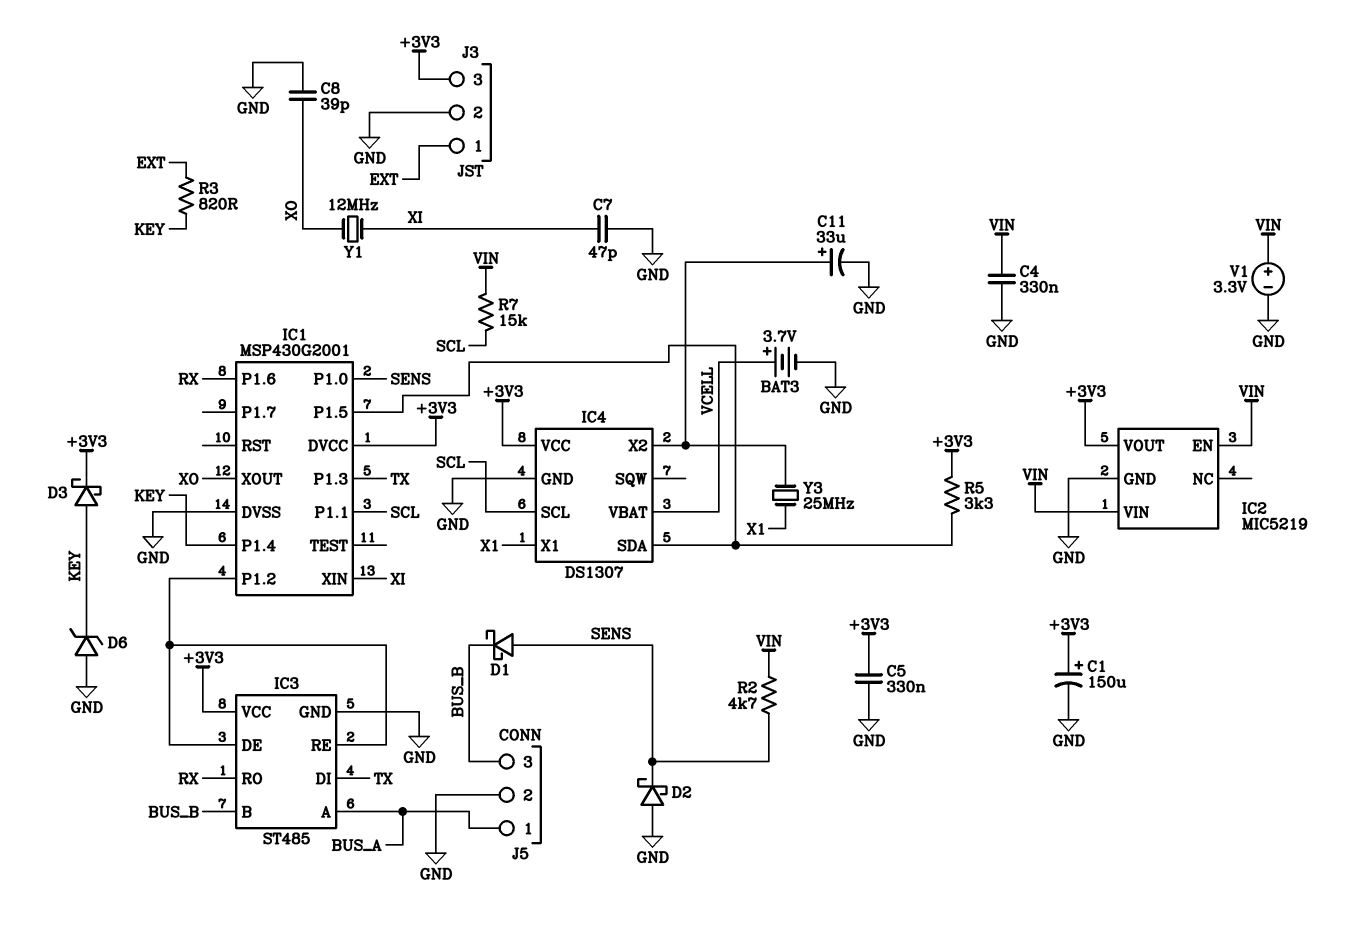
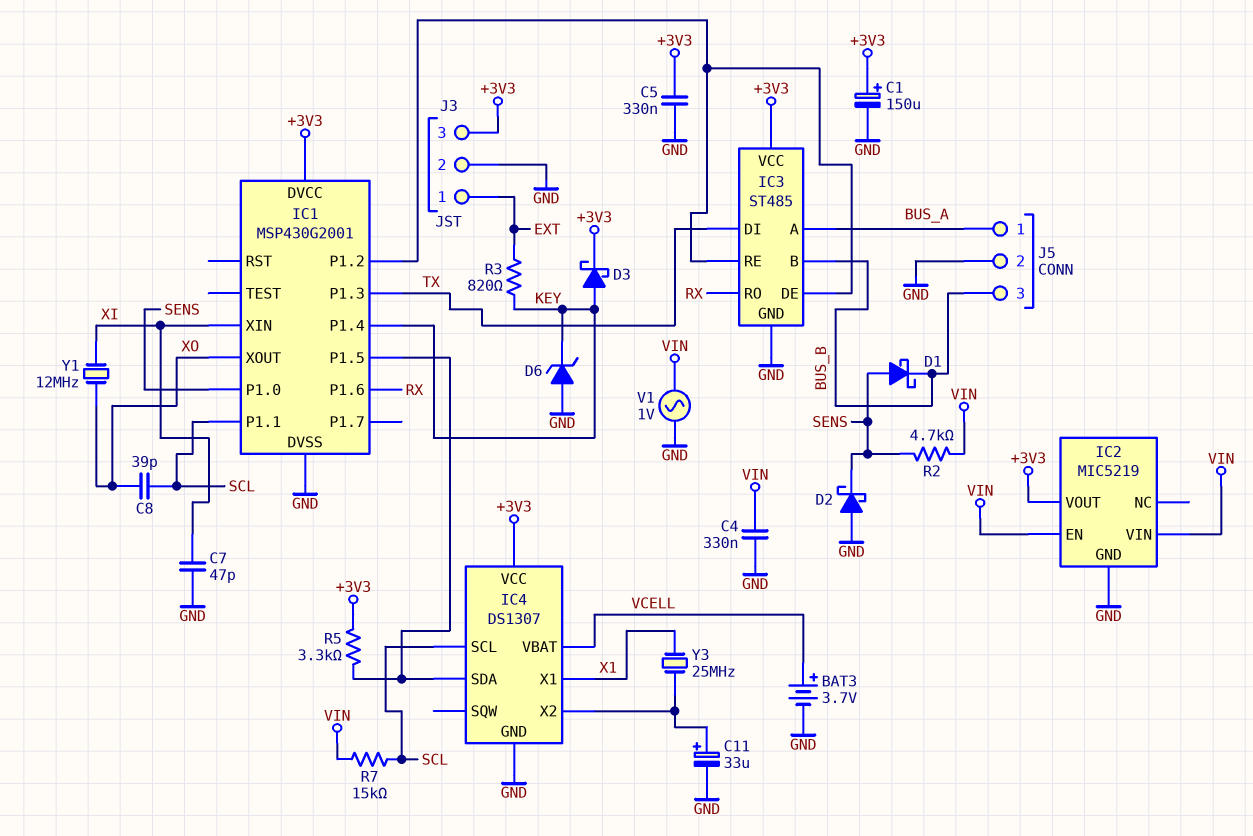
C8: 39pF (GND, XO) -> 39pF (SCL, XO)
V1: 3.3V (plus VIN, minus GND) -> AC 1V (GND, VIN)

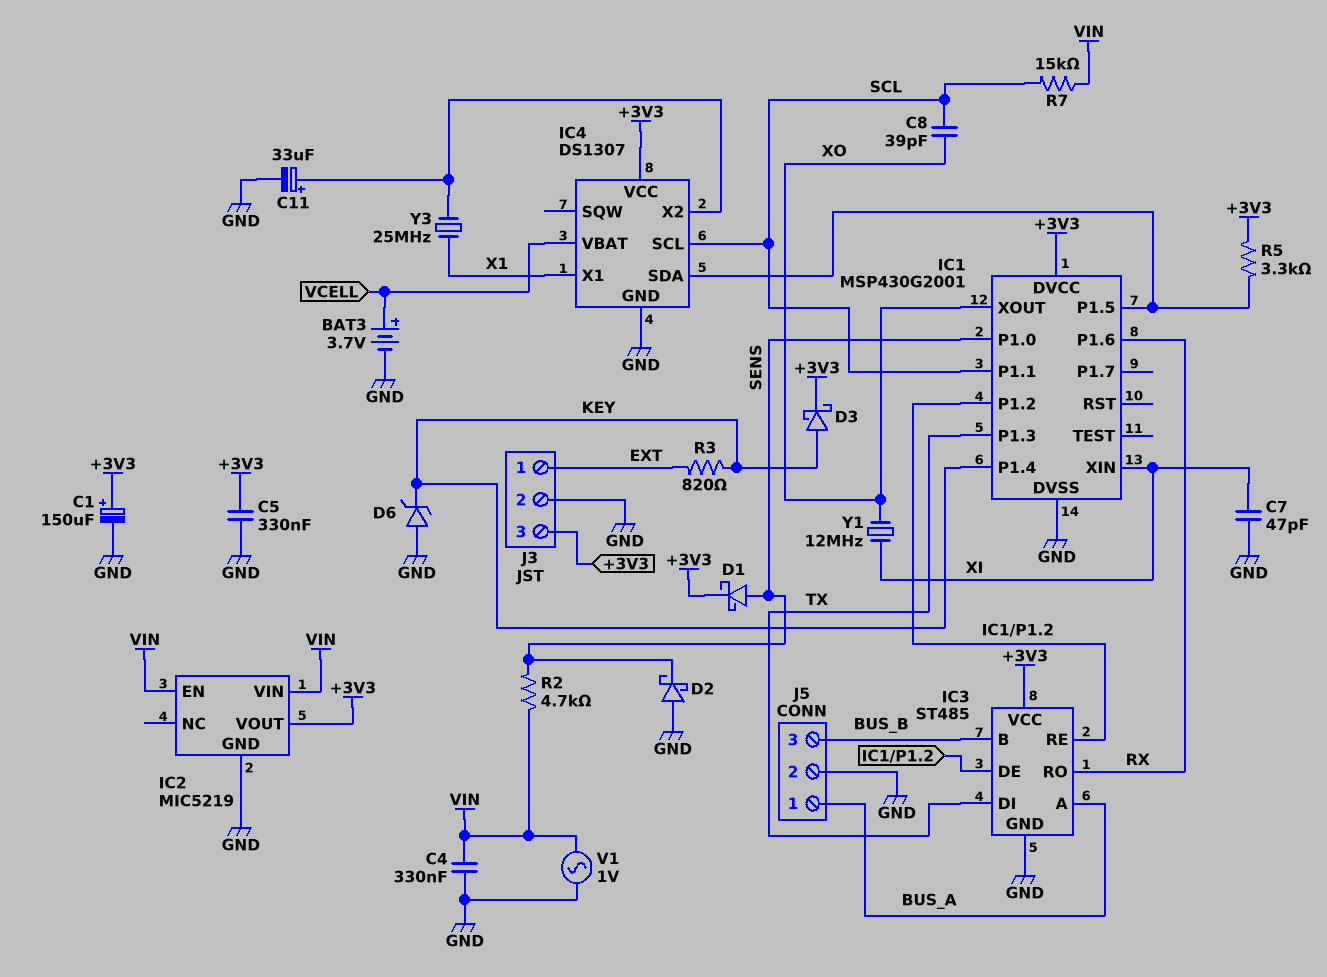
D1: schottky (A SENS, K BUS_B) -> schottky (A SENS, K +3V3)

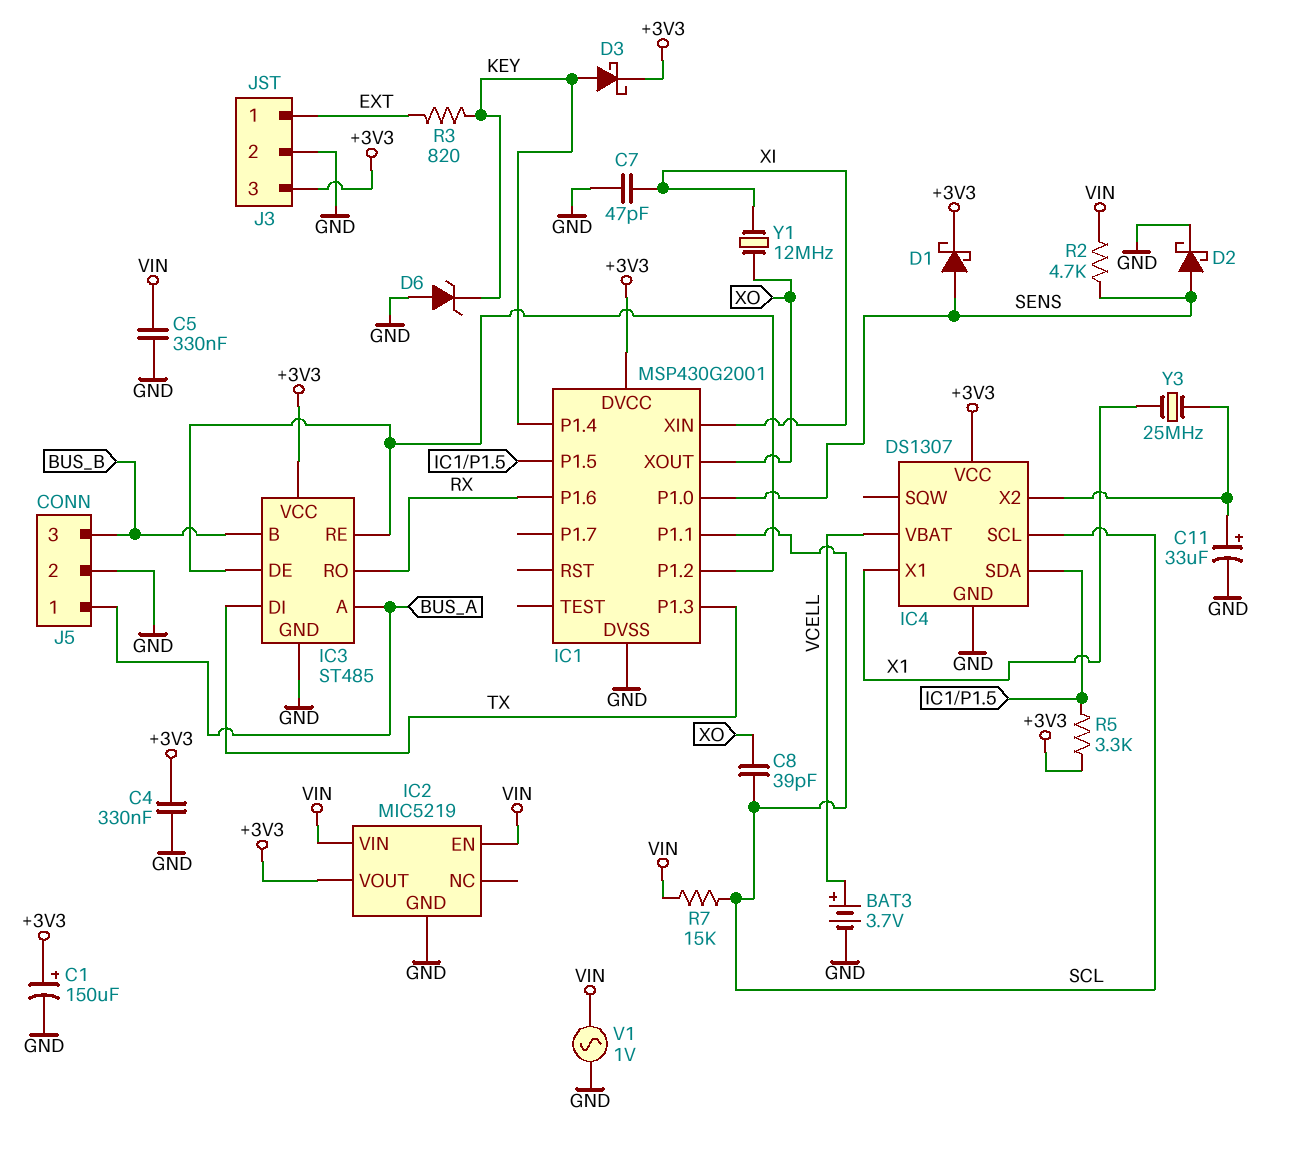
C4: 330nF (GND, VIN) -> 330nF (+3V3, GND)
C5: 330nF (+3V3, GND) -> 330nF (GND, VIN)
D2: schottky (A GND, K SENS) -> schottky (A SENS, K GND)

